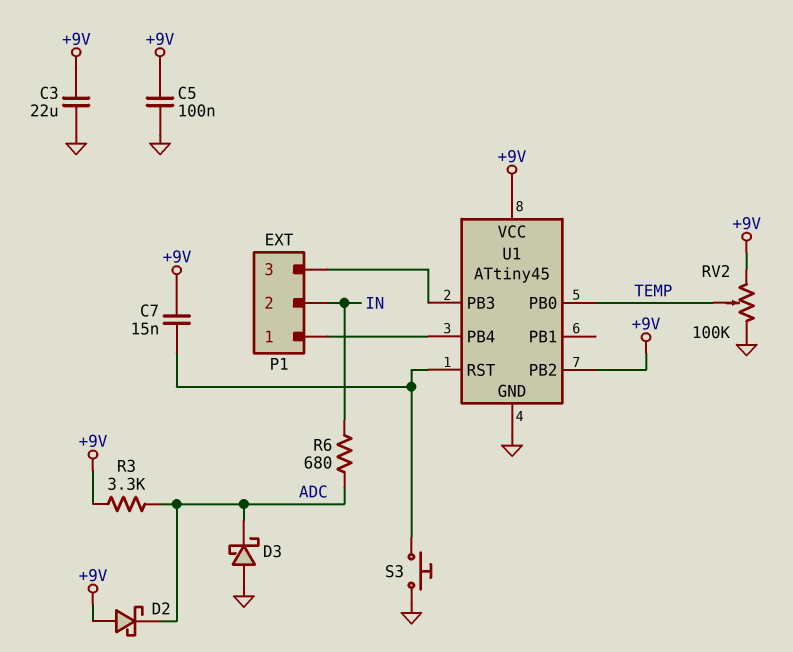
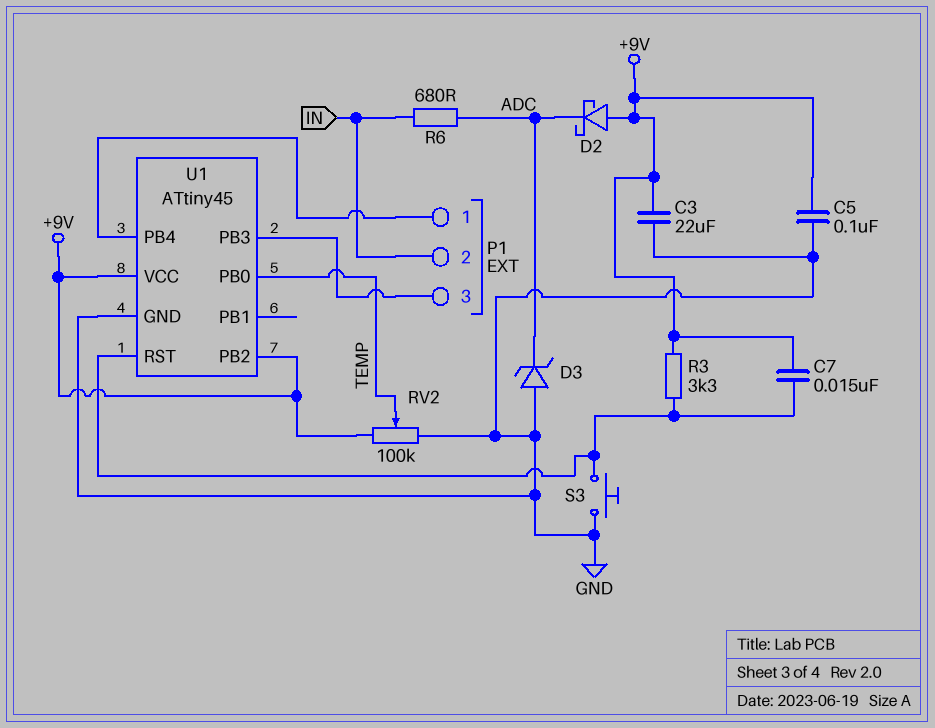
D3: schottky (A GND, K ADC) -> zener (A GND, K ADC)
R3: 3.3k (+9V, ADC) -> 3.3k (+9V, U1/RST)

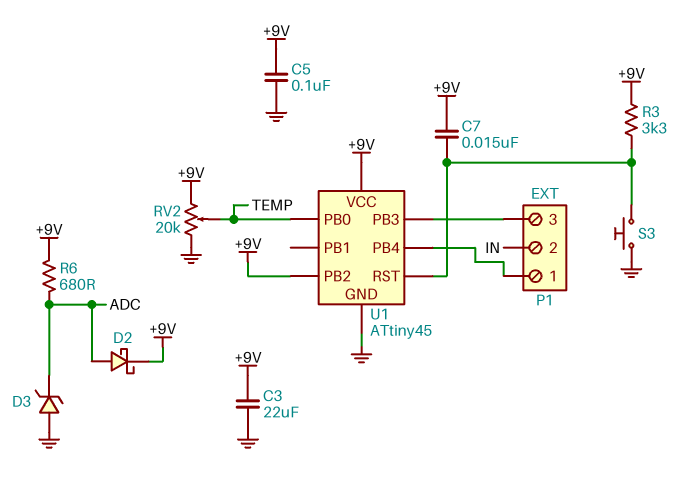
D2: schottky (A +9V, K ADC) -> schottky (A ADC, K +9V)
R6: 680 (ADC, IN) -> 680 (+9V, ADC)
RV2: 100k (+9V, GND, wiper TEMP) -> 20k (+9V, GND, wiper TEMP)

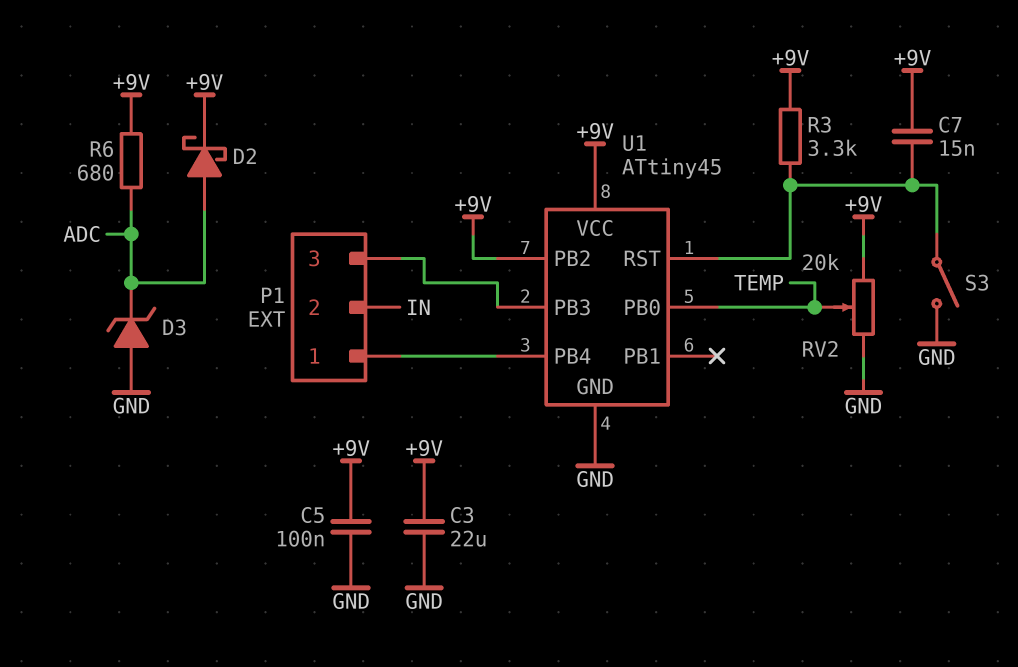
S3: button (GND, U1/RST) -> switch (GND, U1/RST)

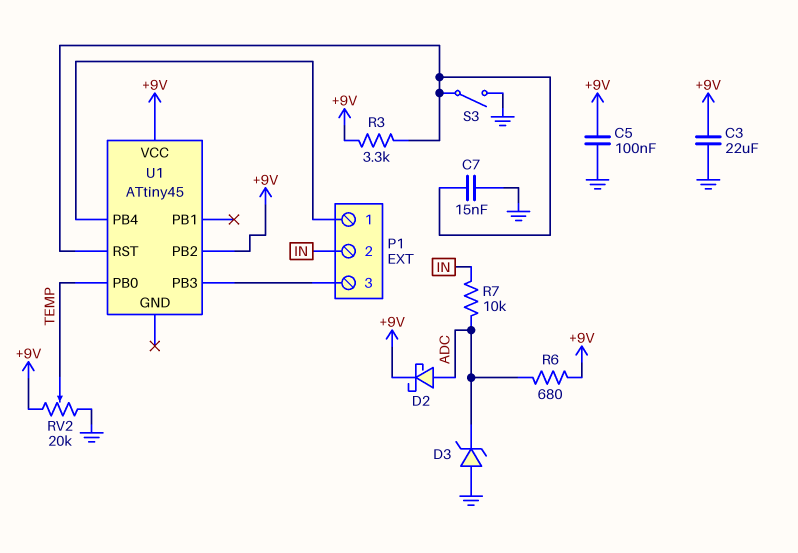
C7: 15nF (+9V, U1/RST) -> 15nF (GND, U1/RST)
R7: none -> 10k (ADC, IN)
U1 pin GND: GND -> none

